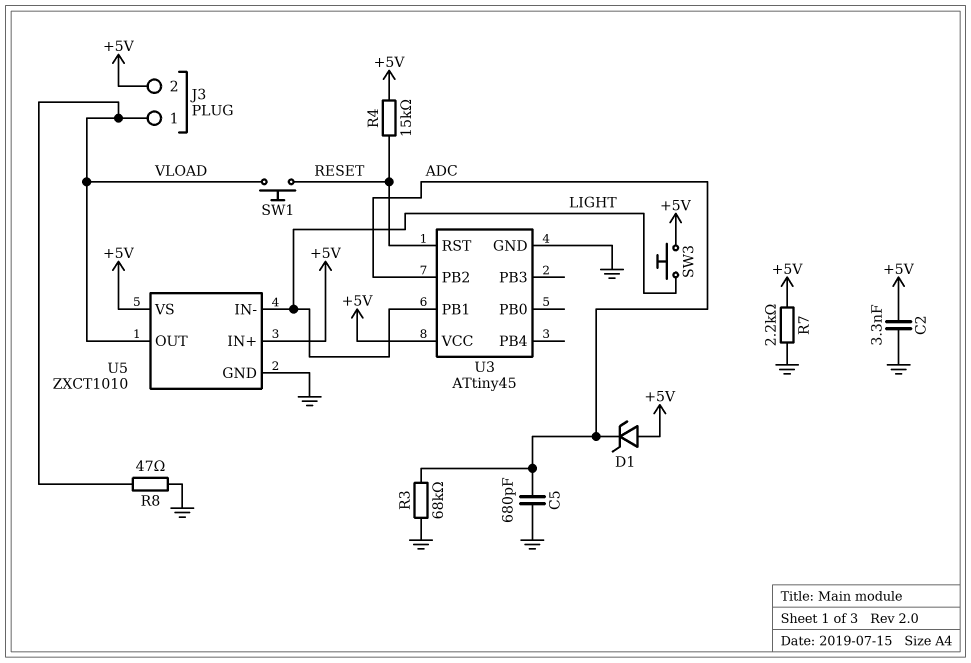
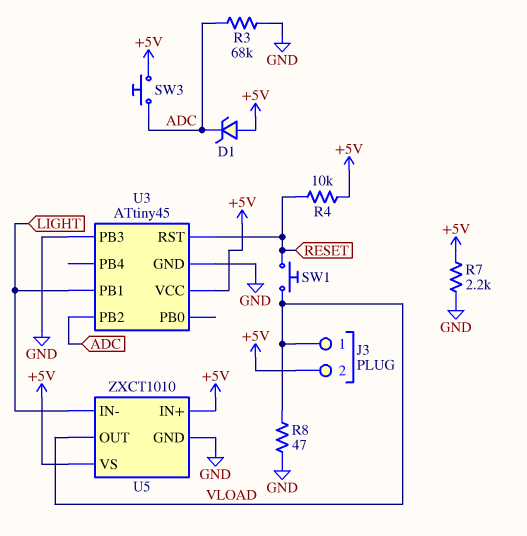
C2: 3.3nF (+5V, GND) -> none
C5: 680pF (ADC, GND) -> none
R4: 15k (+5V, RESET) -> 10k (+5V, RESET)
SW3: button (+5V, LIGHT) -> button (+5V, ADC)
U3 pin PB3: none -> GND

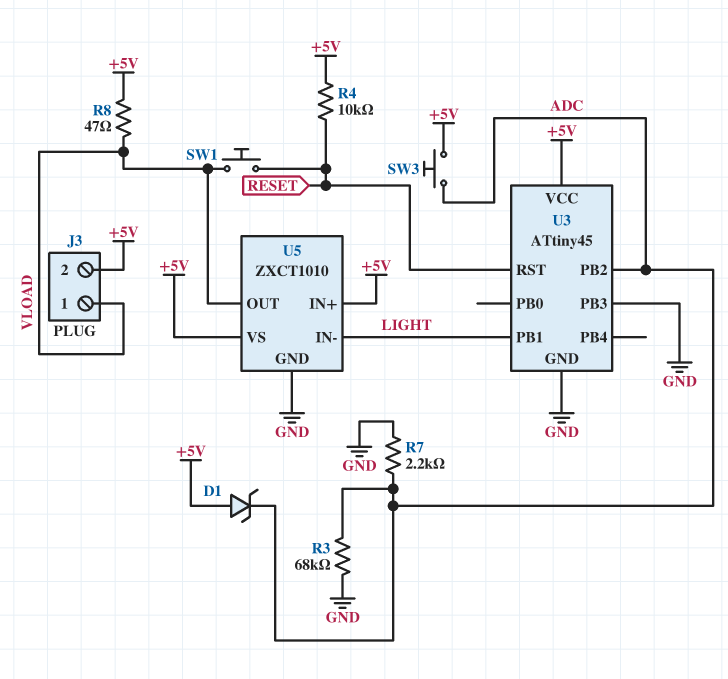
R7: 2.2k (+5V, GND) -> 2.2k (ADC, GND)
R8: 47 (GND, VLOAD) -> 47 (+5V, VLOAD)

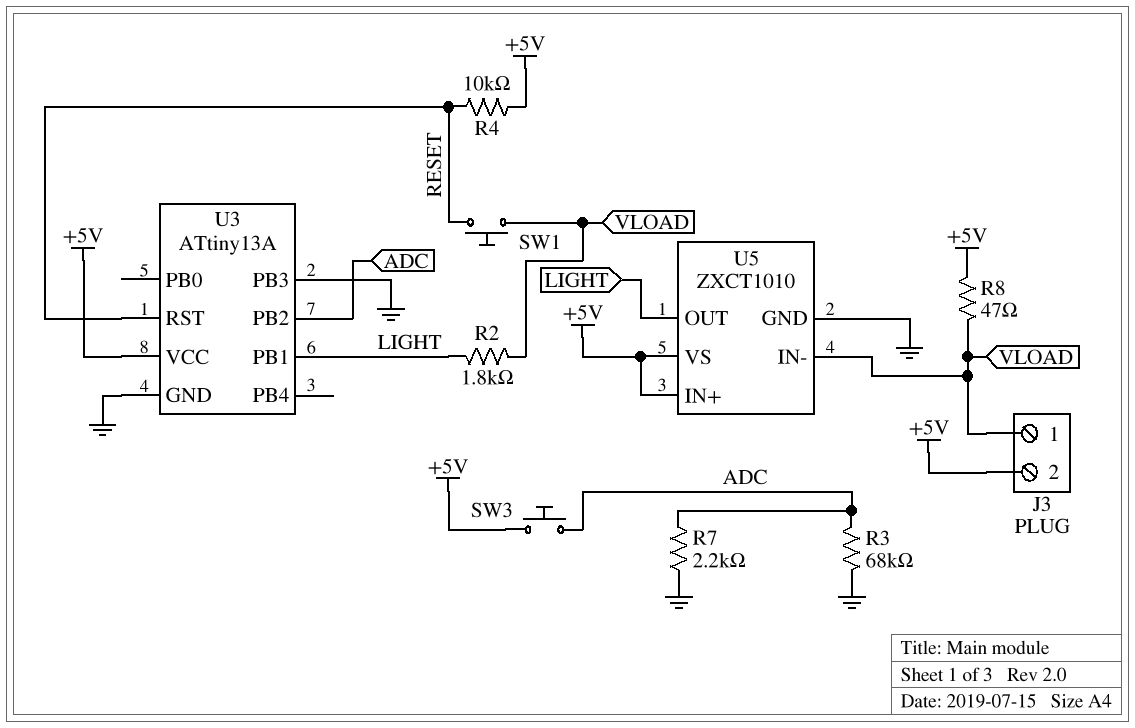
D1: zener (A +5V, K ADC) -> none
R2: none -> 1.8k (LIGHT, VLOAD)
U3: ATtiny45 -> ATtiny13A
U5 pin IN-: LIGHT -> VLOAD
U5 pin OUT: VLOAD -> LIGHT

